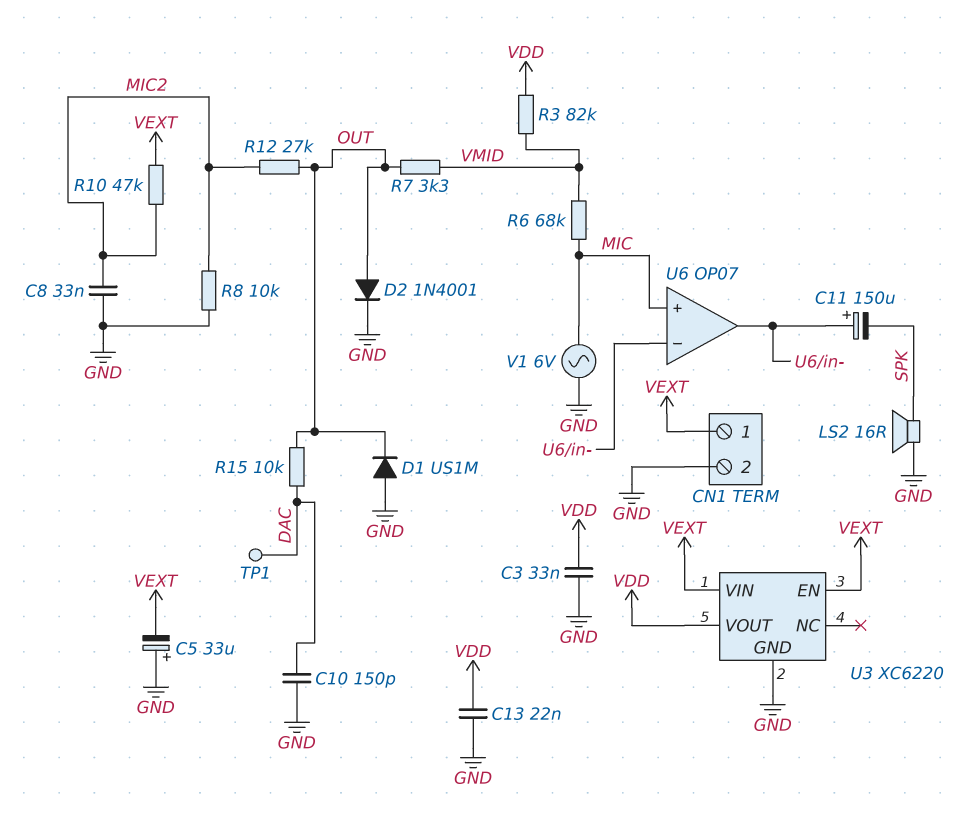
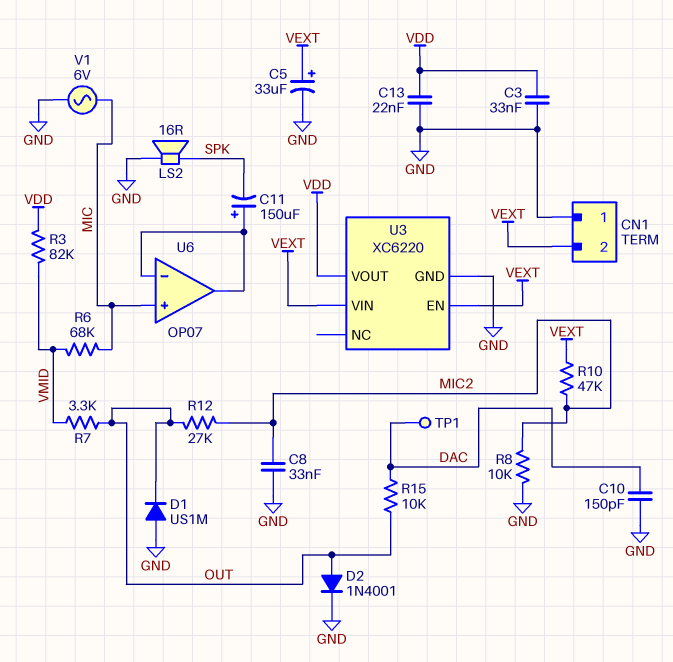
C5: 33uF (plus GND, minus VEXT) -> 33uF (plus VEXT, minus GND)
CN1 pin 1: VEXT -> GND
CN1 pin 2: GND -> VEXT

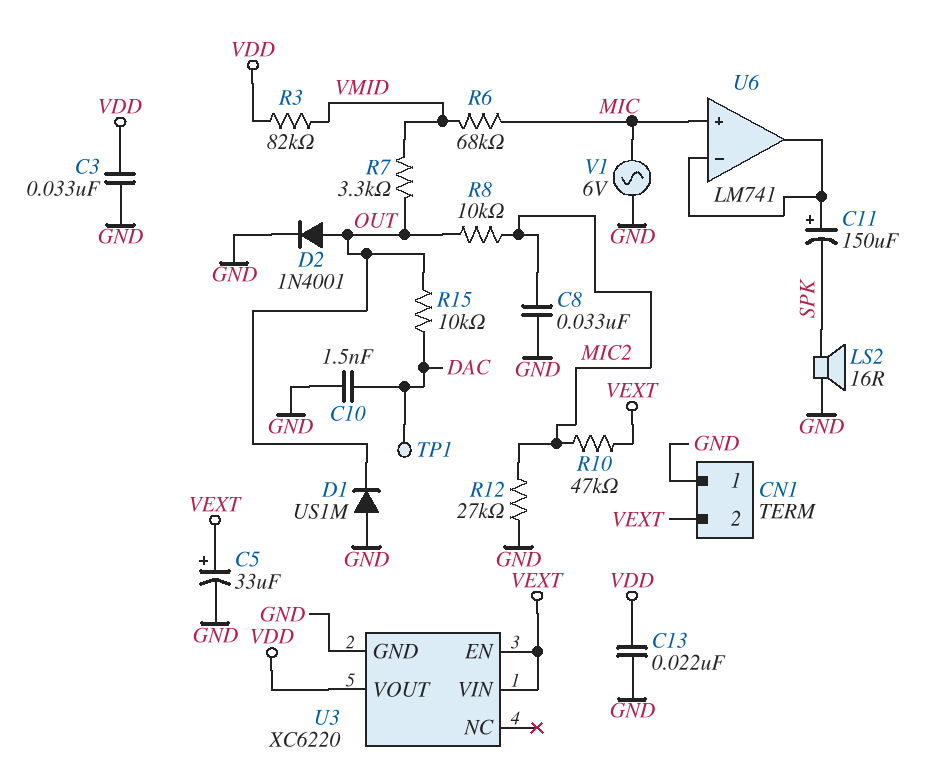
C10: 150pF (DAC, GND) -> 1.5nF (DAC, GND)
R8: 10k (GND, MIC2) -> 10k (MIC2, OUT)
R12: 27k (MIC2, OUT) -> 27k (GND, MIC2)
U6: OP07 -> LM741

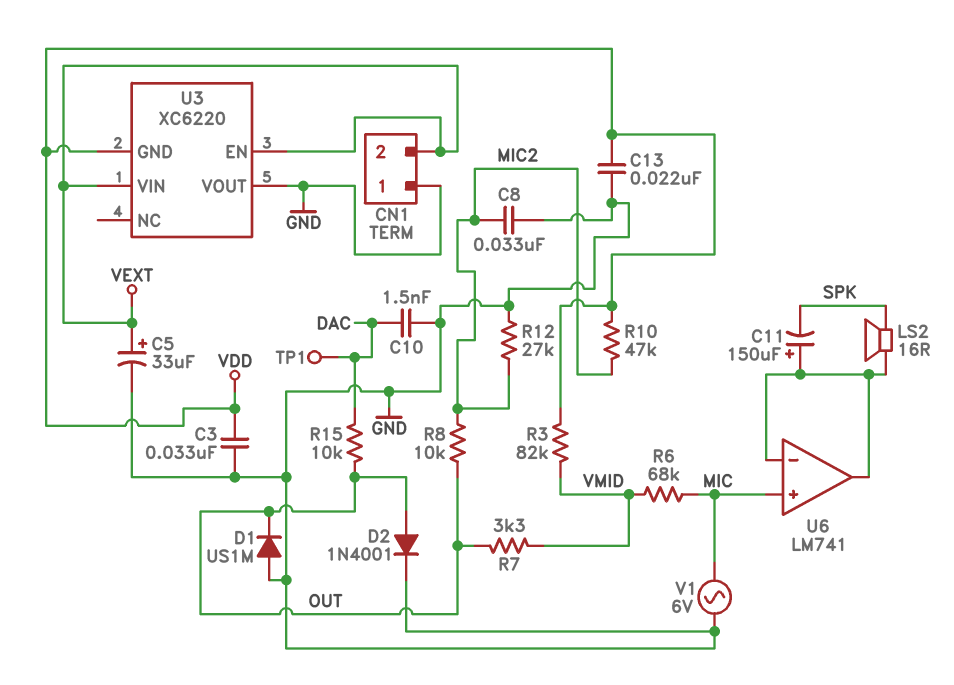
LS2: speaker 16R (GND, SPK) -> speaker 16R (SPK, U6/in-)
R10: 47k (MIC2, VEXT) -> 47k (MIC2, VDD)
U3 pin GND: GND -> VDD
U3 pin VOUT: VDD -> GND

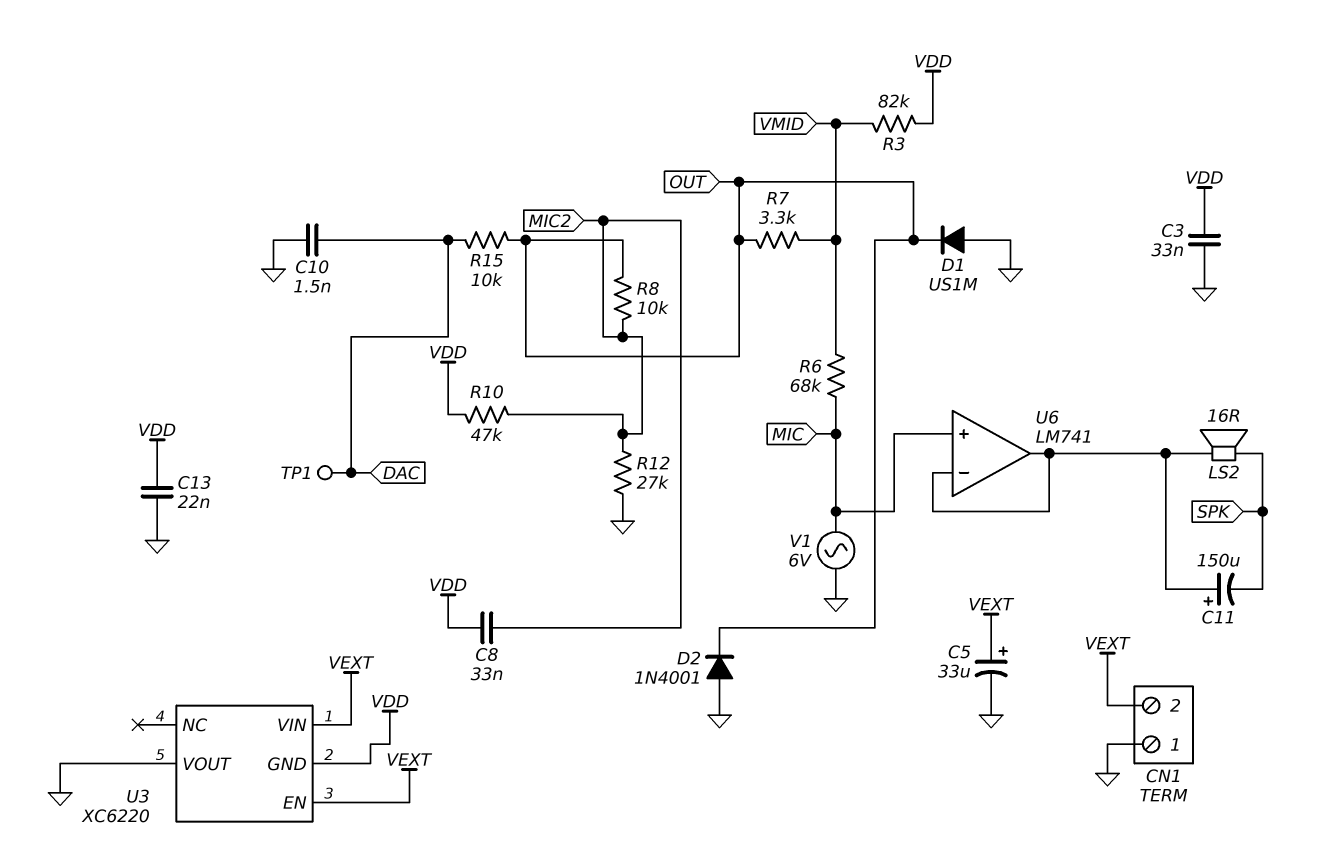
C8: 33nF (GND, MIC2) -> 33nF (MIC2, VDD)
D2: diode 1N4001 (A OUT, K GND) -> diode 1N4001 (A GND, K OUT)

